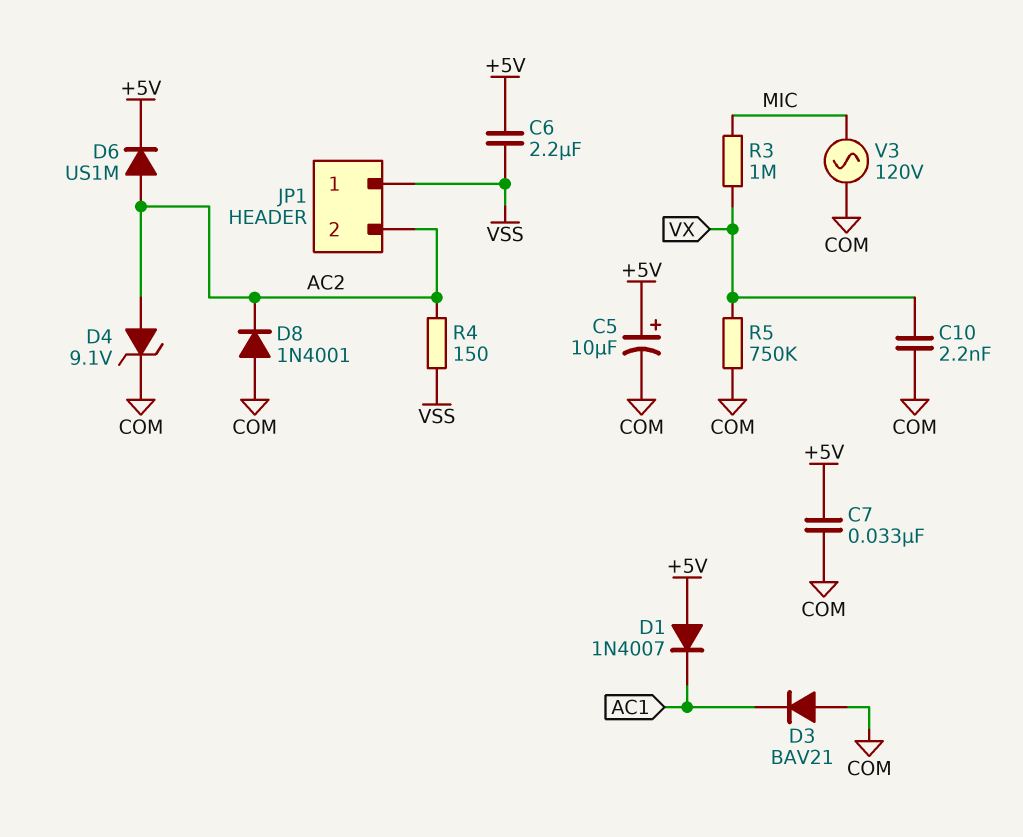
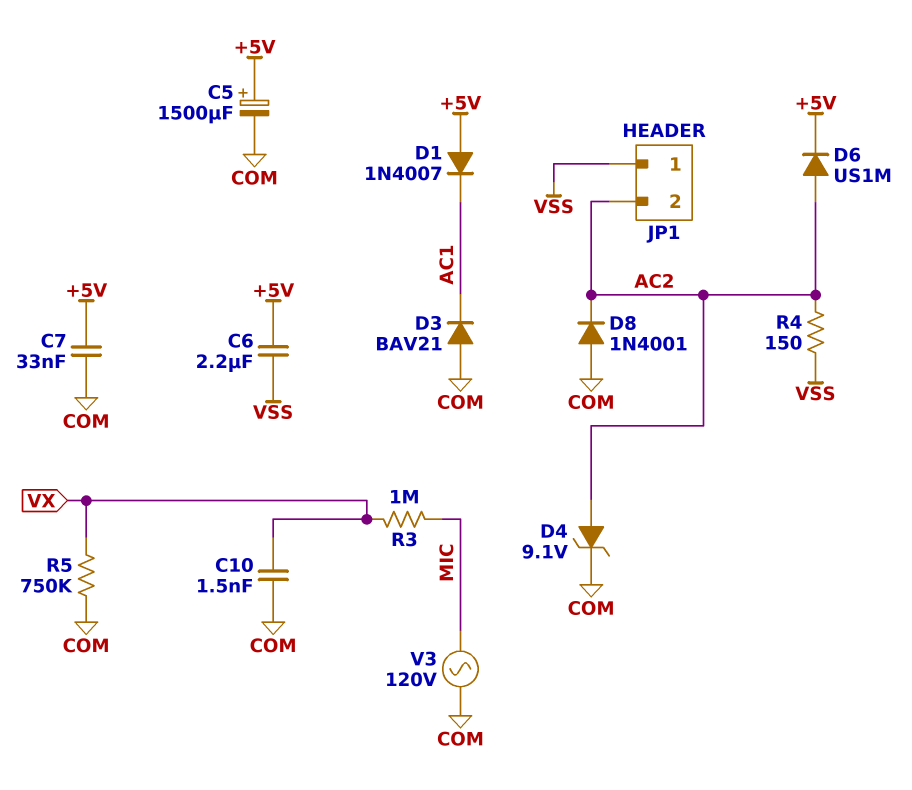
C5: 10uF (plus +5V, minus COM) -> 1500uF (plus +5V, minus COM)
C10: 2.2nF (COM, VX) -> 1.5nF (COM, VX)

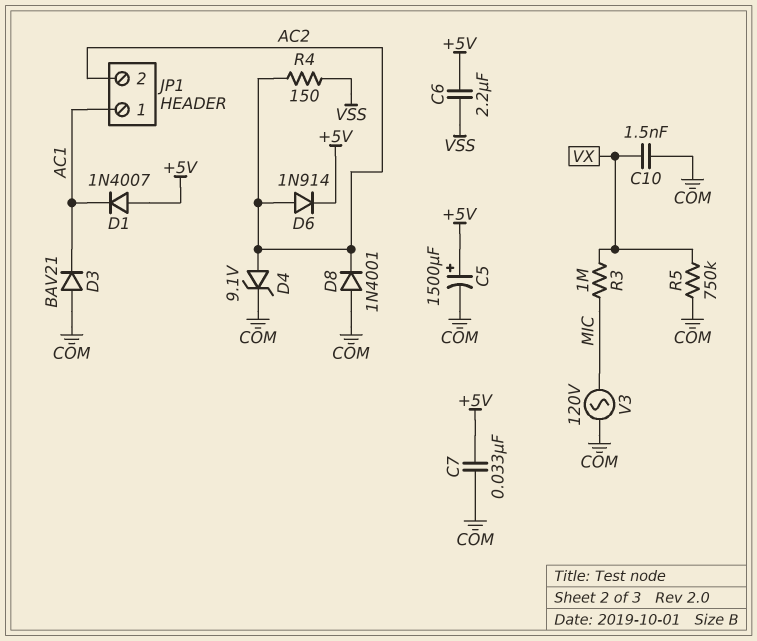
D6: diode US1M (A AC2, K +5V) -> diode 1N914 (A AC2, K +5V)
JP1 pin 1: VSS -> AC1

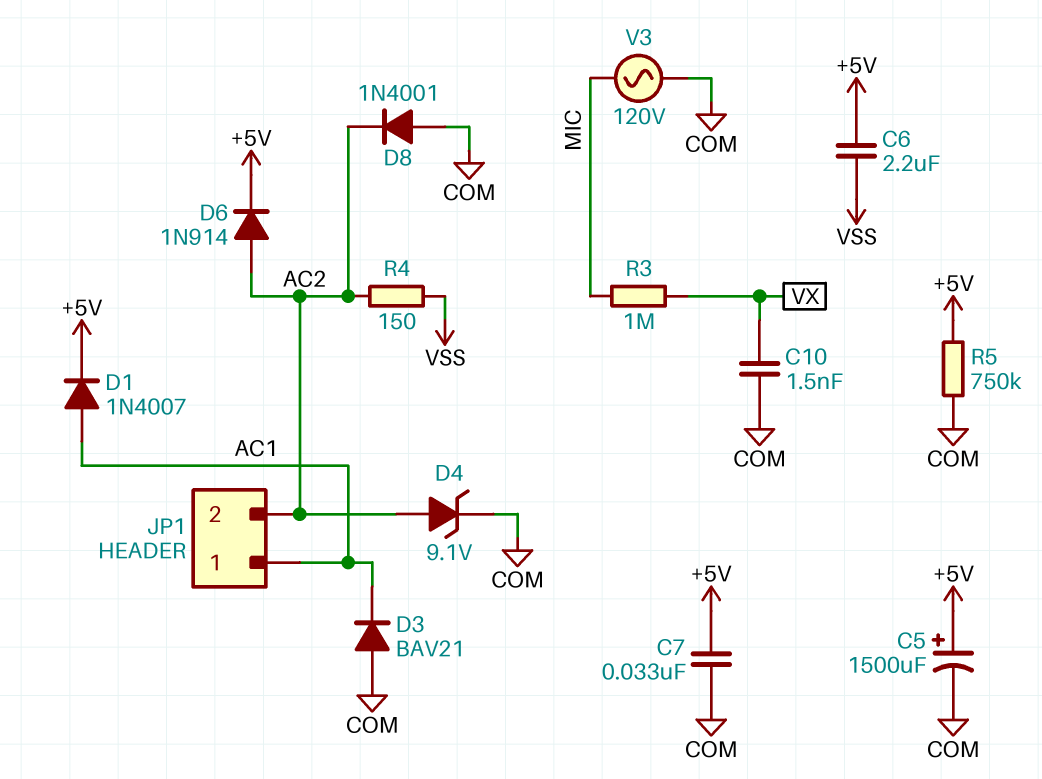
D1: diode 1N4007 (A +5V, K AC1) -> diode 1N4007 (A AC1, K +5V)
R5: 750k (COM, VX) -> 750k (+5V, COM)

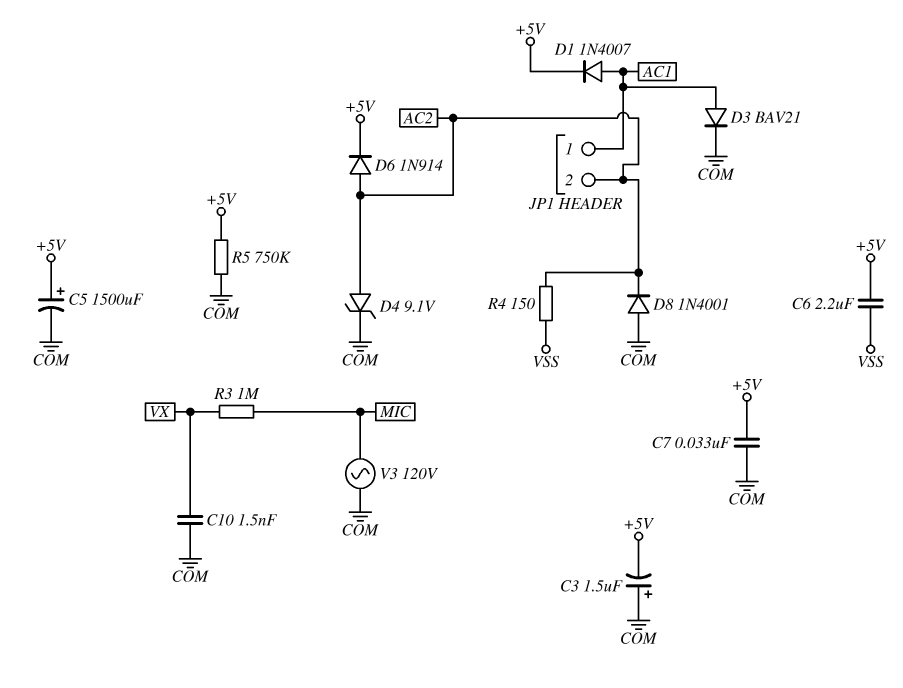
C3: none -> 1.5uF (plus COM, minus +5V)
D3: diode BAV21 (A COM, K AC1) -> diode BAV21 (A AC1, K COM)

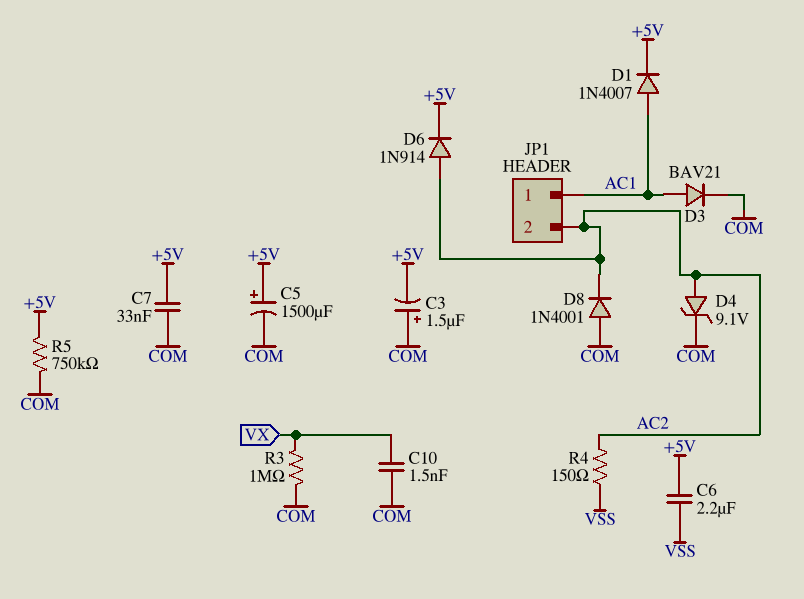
R3: 1M (MIC, VX) -> 1M (COM, VX)
V3: AC 120V (COM, MIC) -> none

